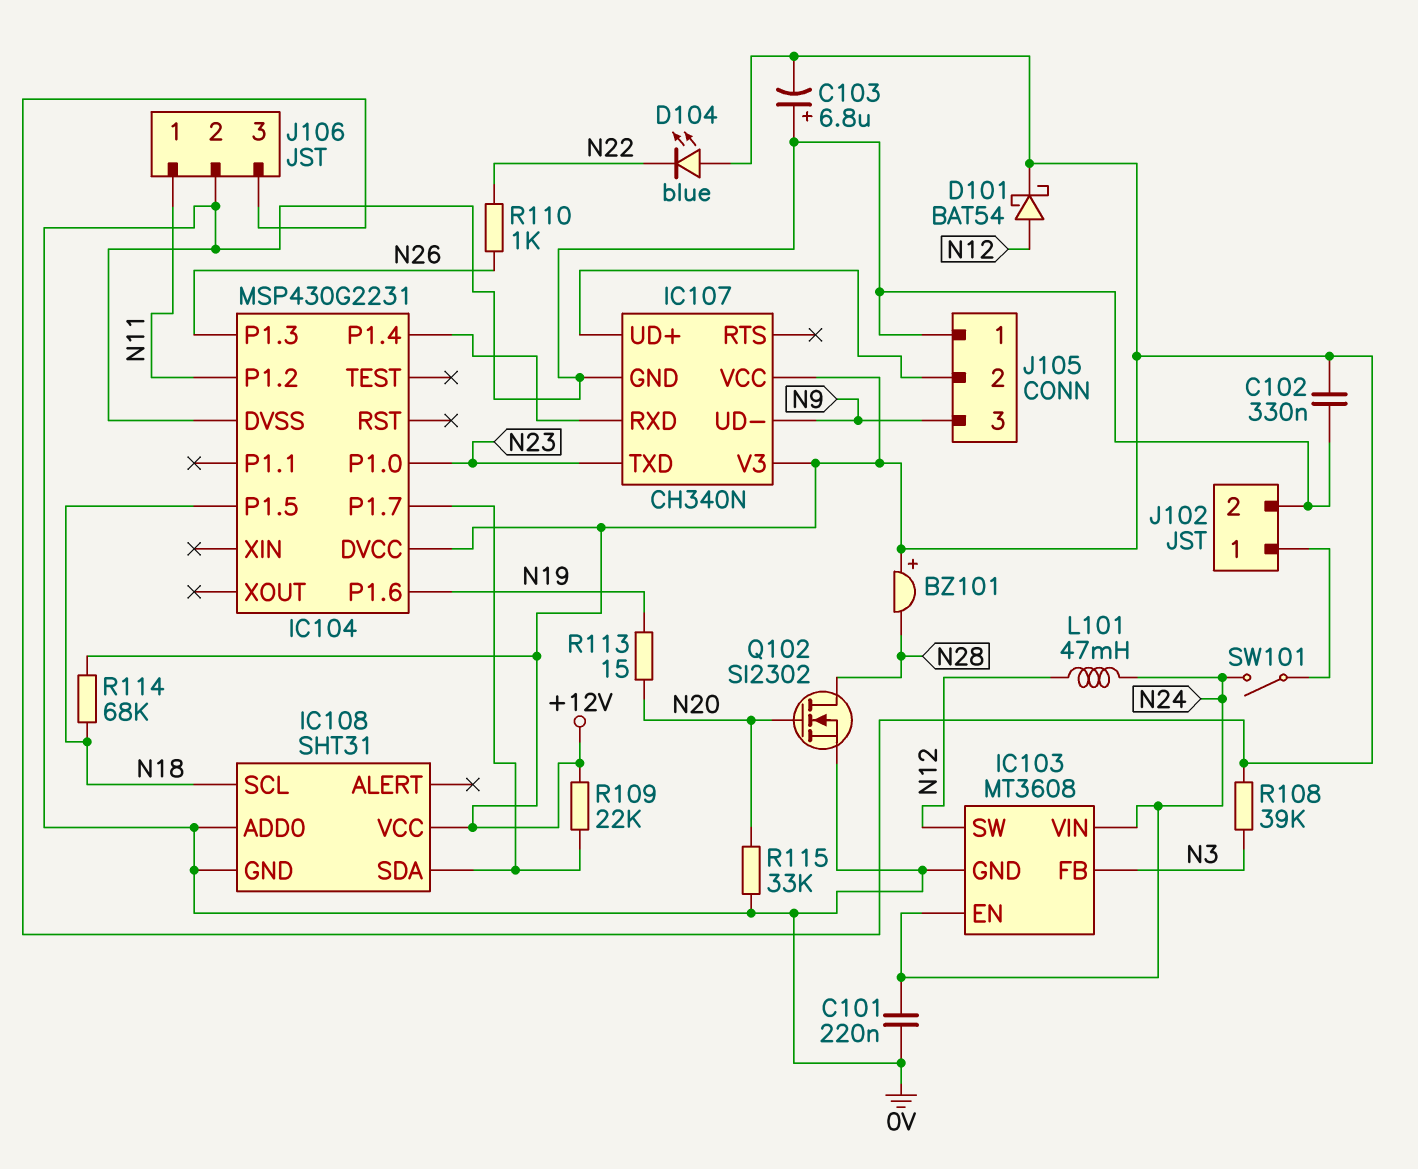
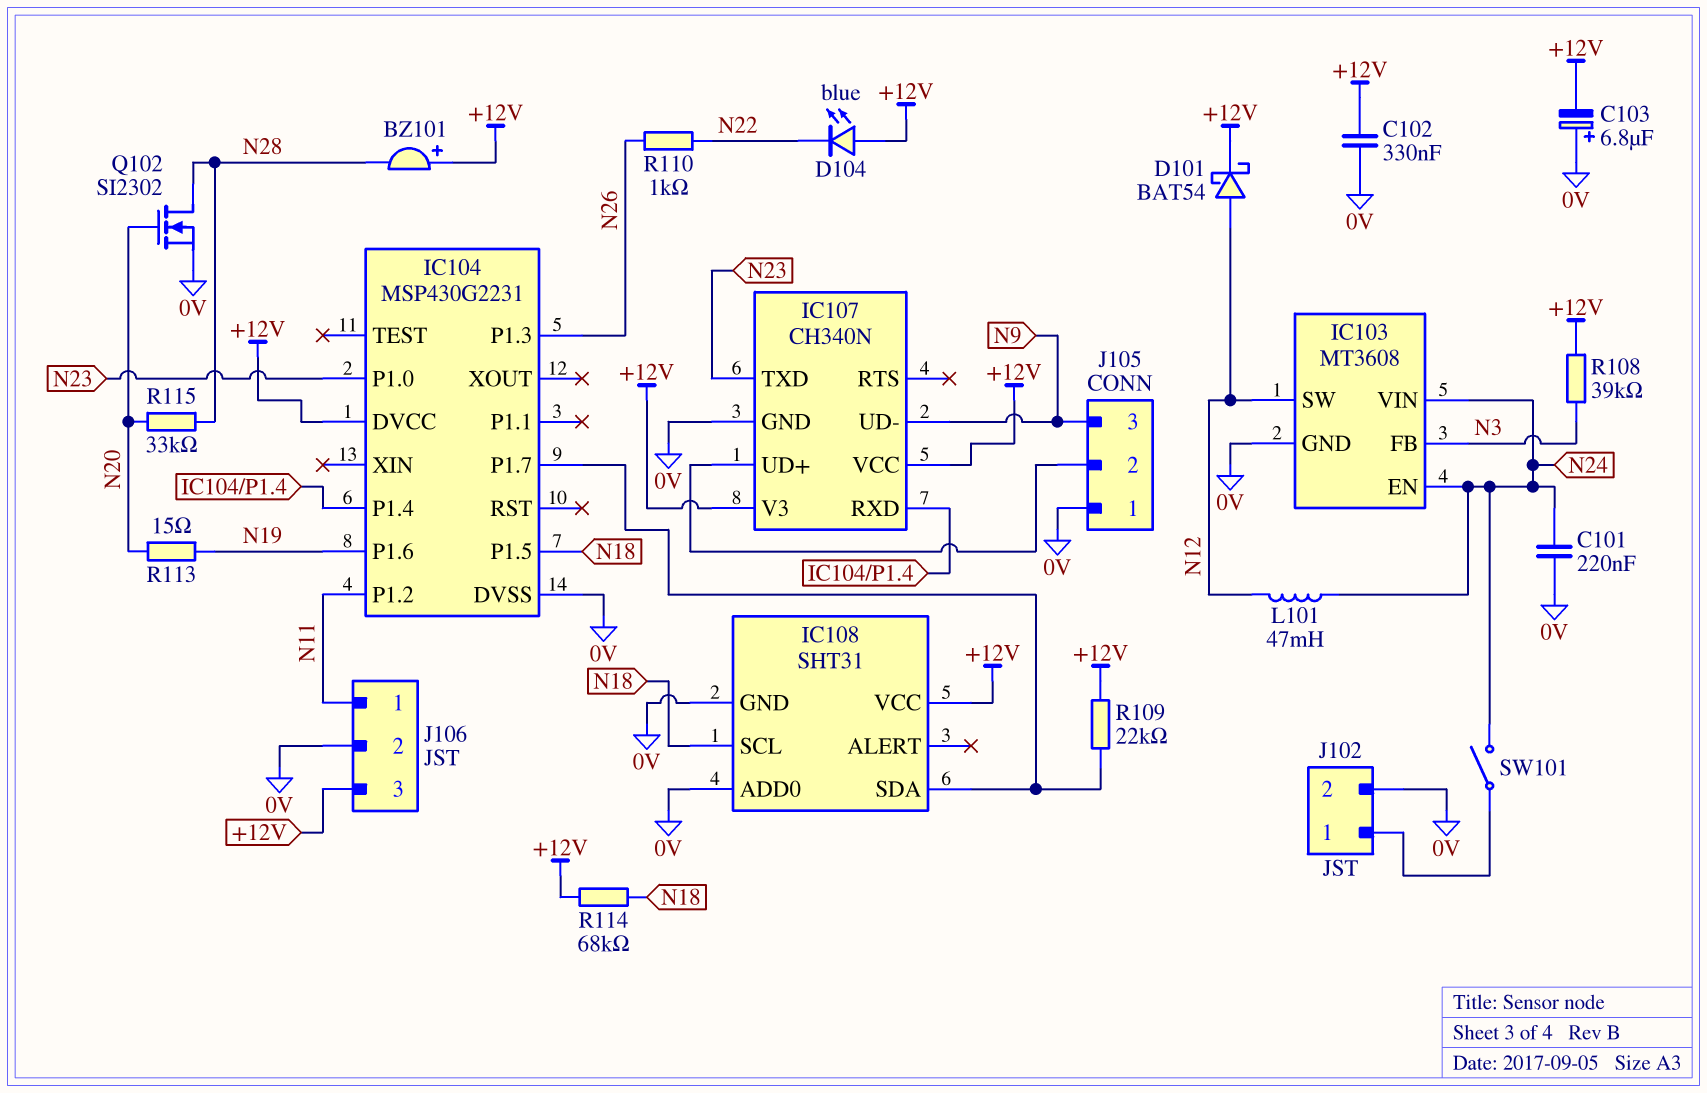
R115: 33k (0V, N20) -> 33k (N20, N28)

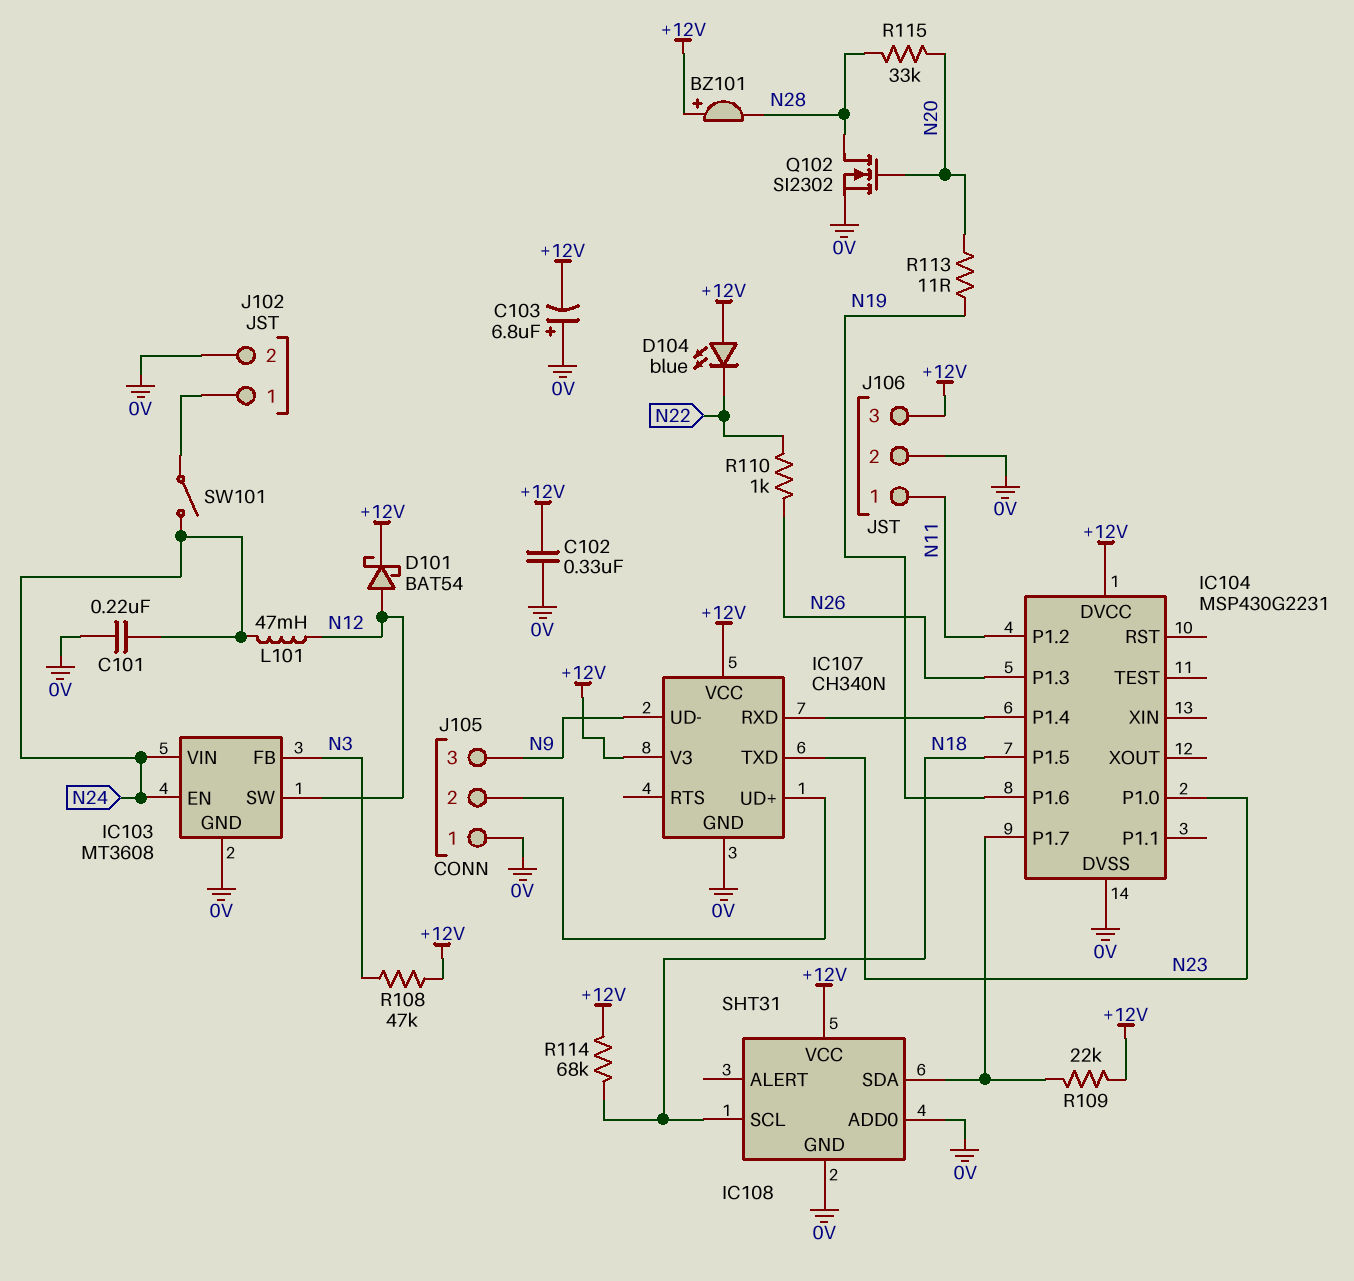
R108: 39k (+12V, N3) -> 47k (+12V, N3)
R113: 15 (N19, N20) -> 11 (N19, N20)

